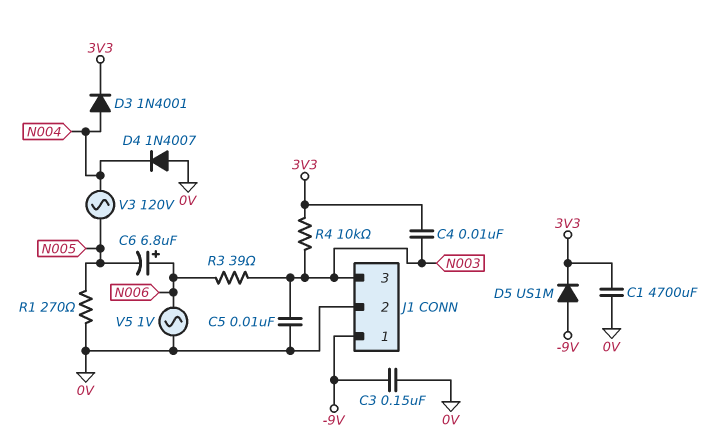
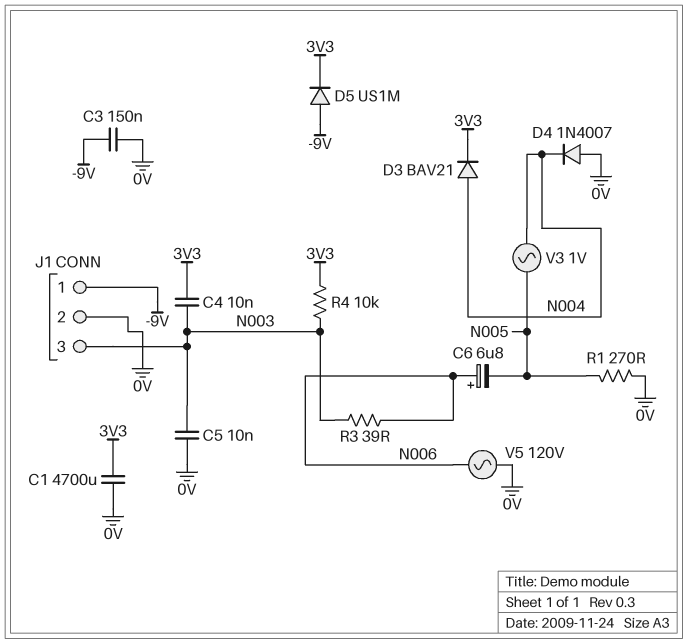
D3: diode 1N4001 (A N004, K 3V3) -> diode BAV21 (A N004, K 3V3)
V3: AC 120V (N004, N005) -> AC 1V (N004, N005)
V5: AC 1V (0V, N006) -> AC 120V (0V, N006)

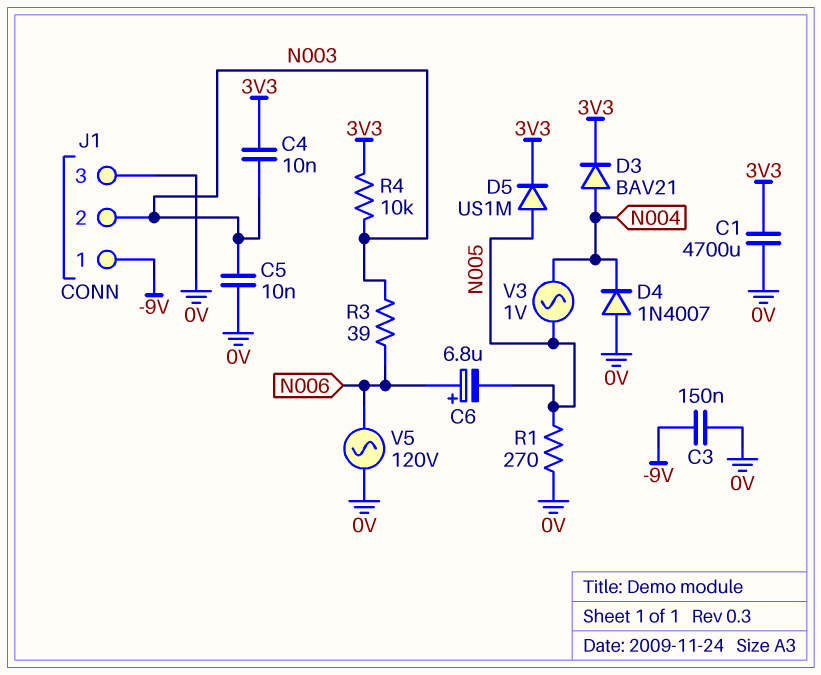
D5: diode US1M (A -9V, K 3V3) -> diode US1M (A N005, K 3V3)
J1 pin 2: 0V -> N003
J1 pin 3: N003 -> 0V

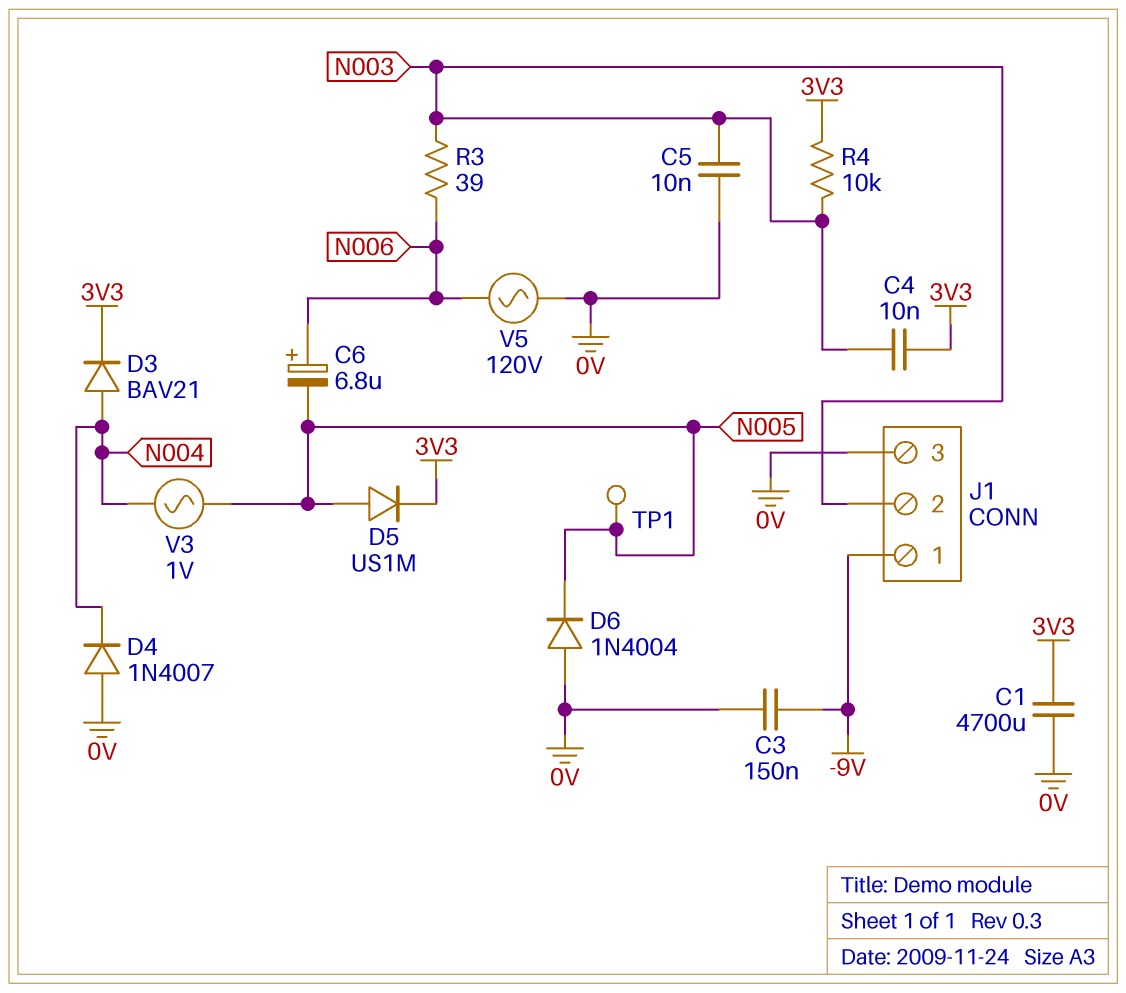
D6: none -> diode 1N4004 (A 0V, K N005)
R1: 270 (0V, N005) -> none
TP1: none -> test point (N005)

